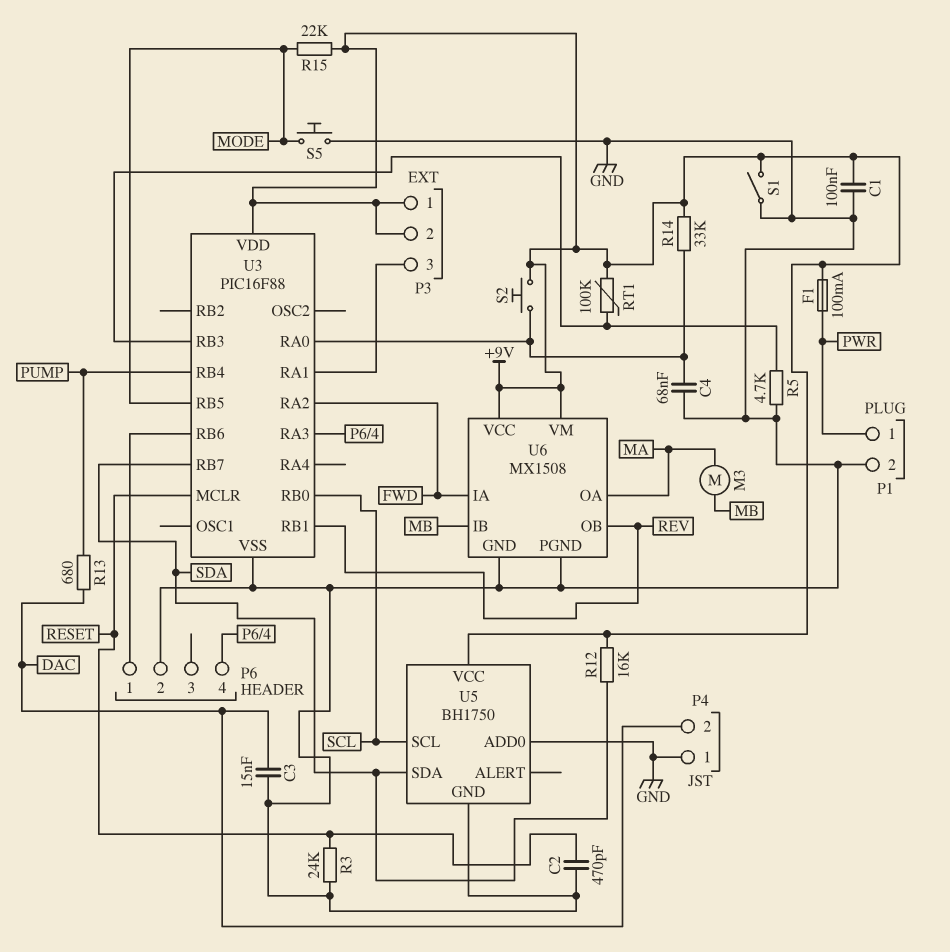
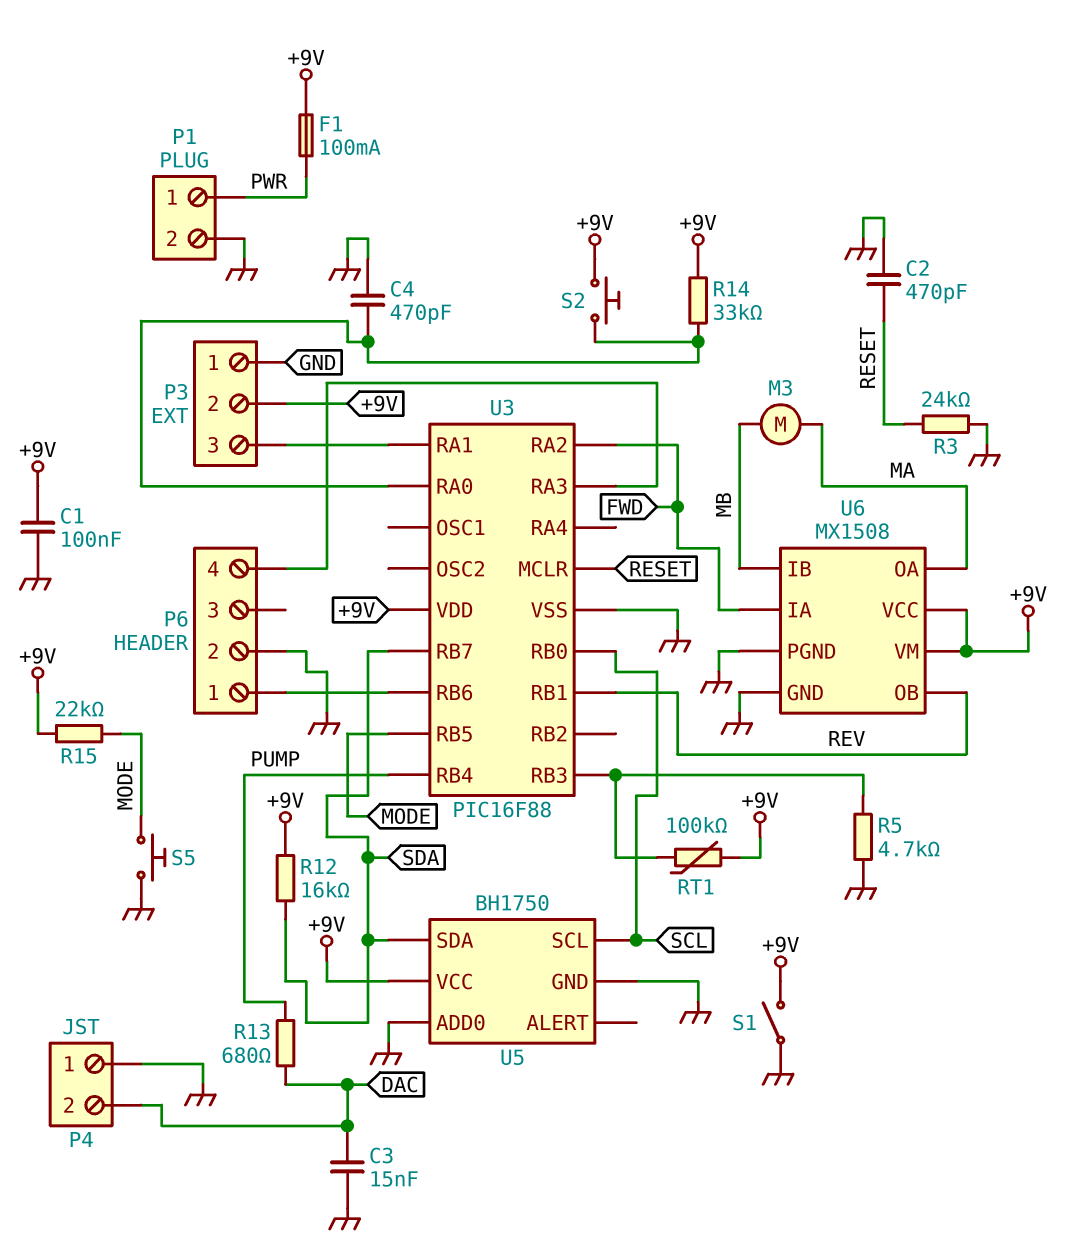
C4: 68nF (GND, U3/RA0) -> 470pF (GND, U3/RA0)
P3 pin 1: +9V -> GND

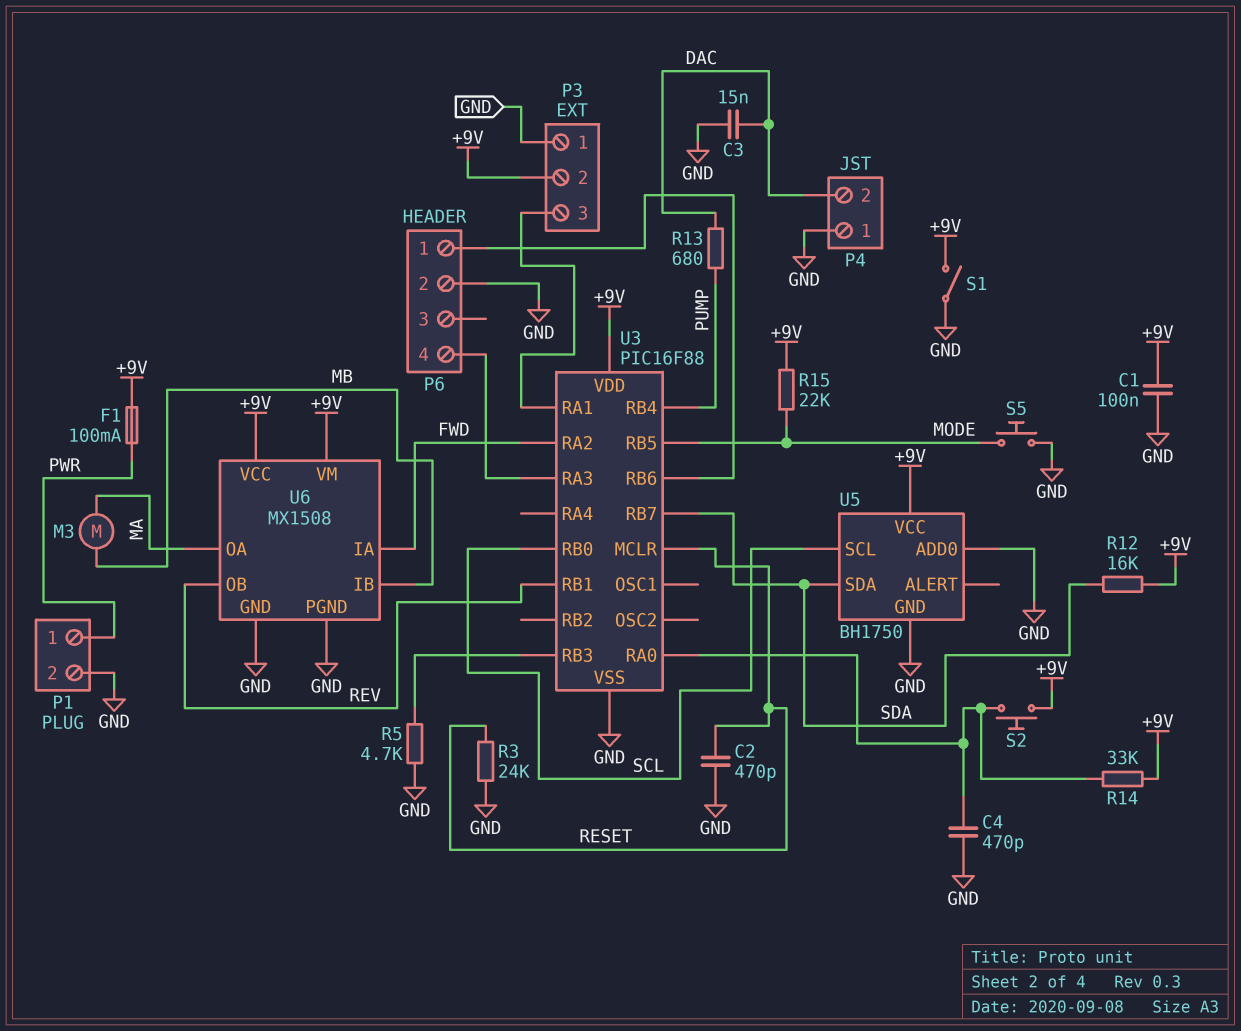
RT1: 100k (+9V, U3/RB3) -> none

